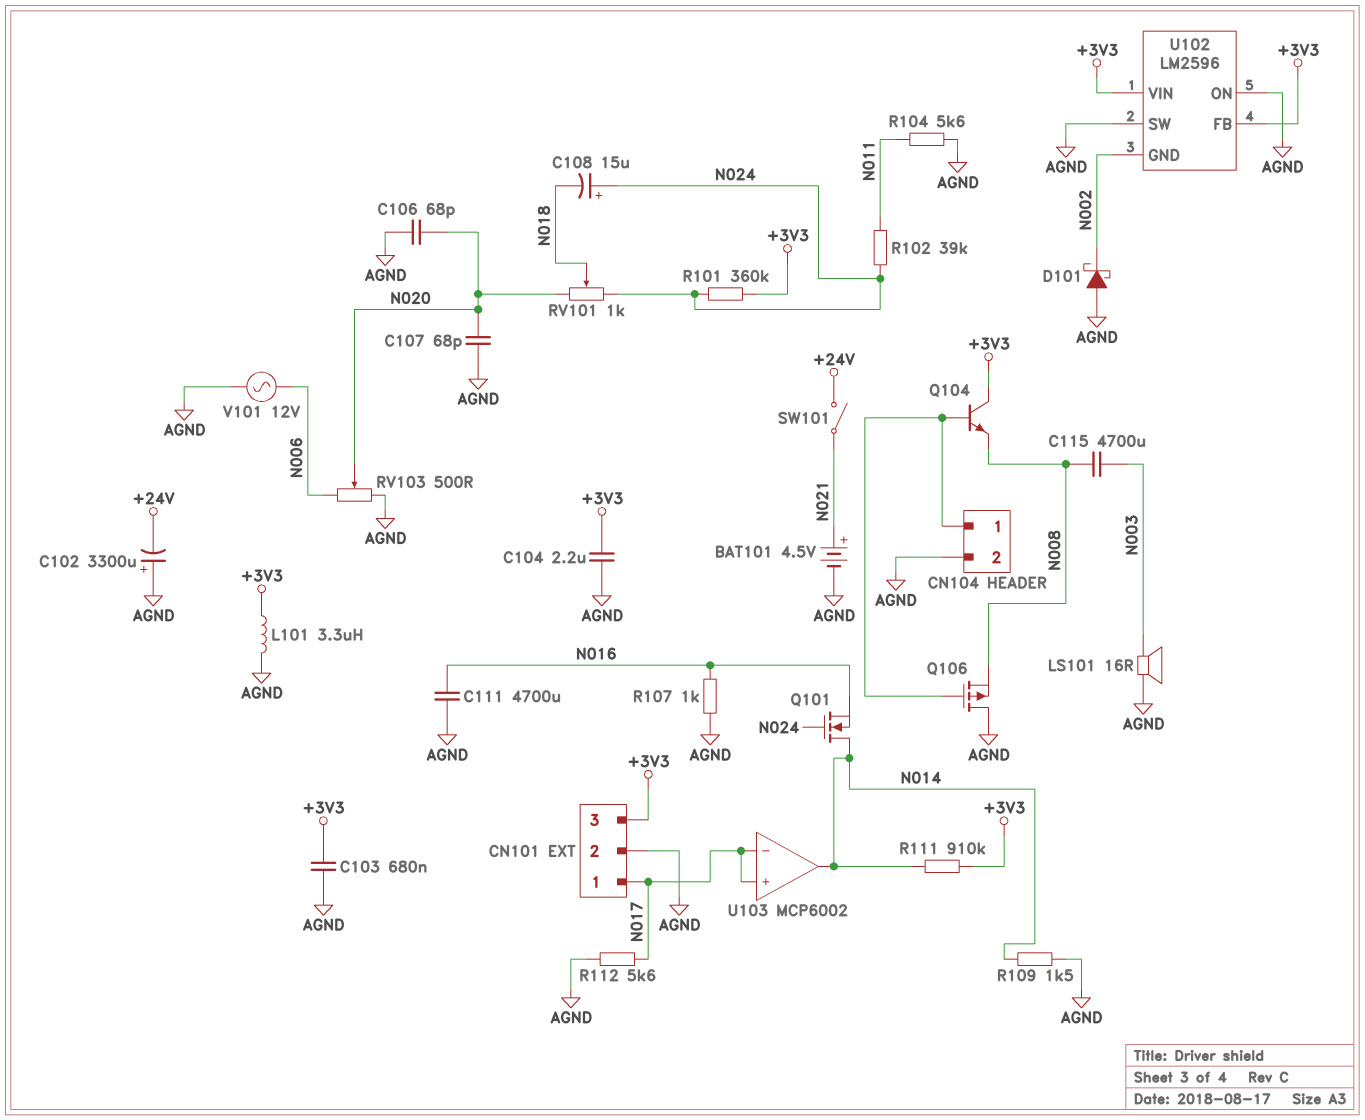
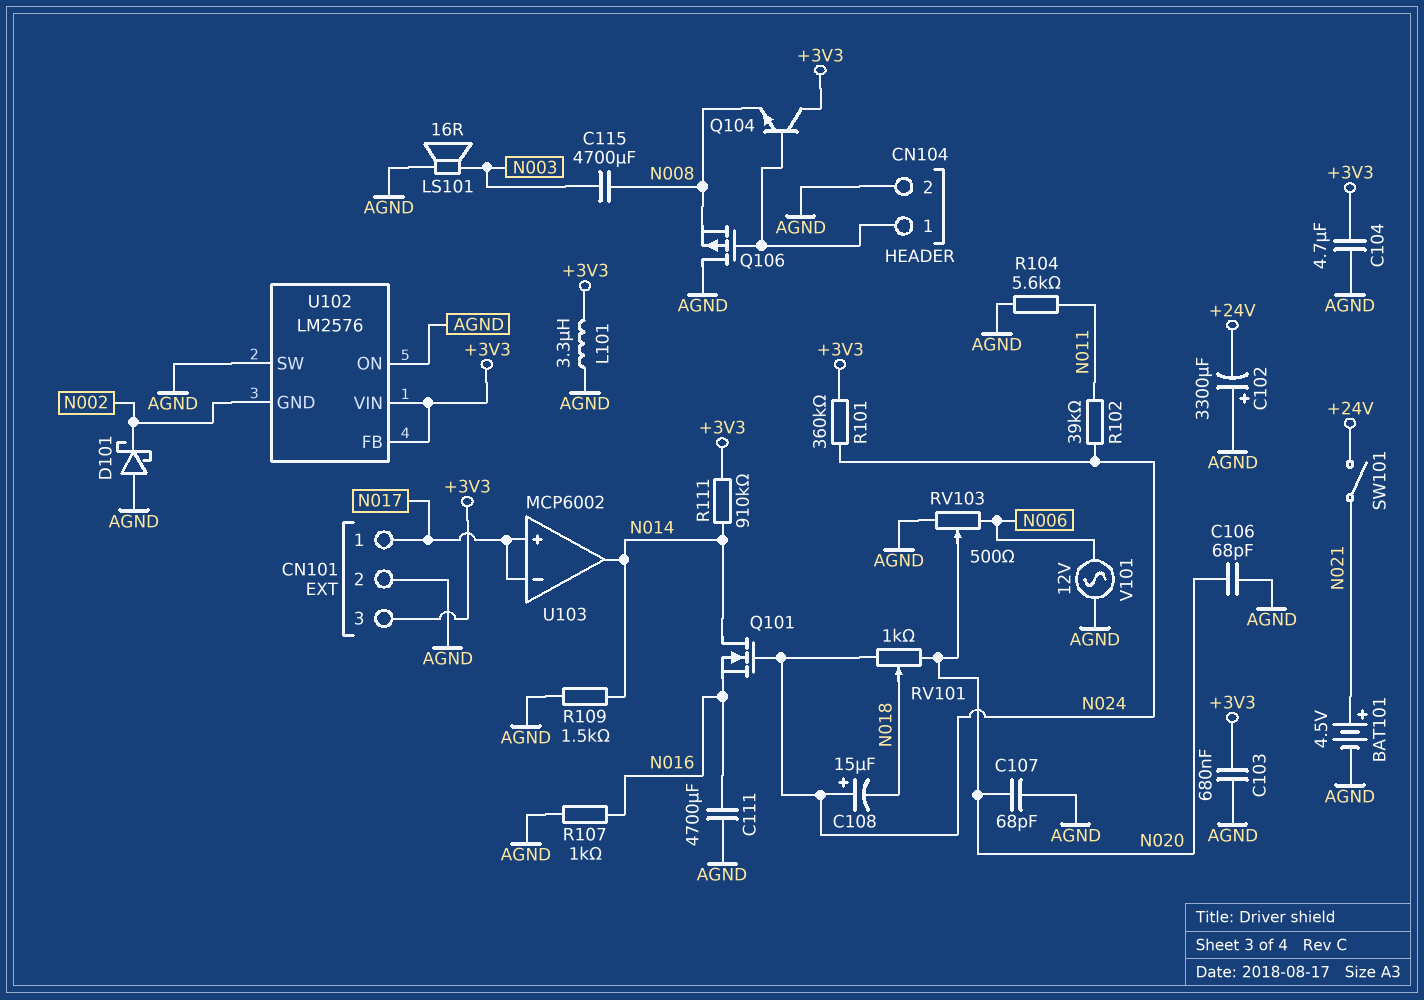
C104: 2.2uF (+3V3, AGND) -> 4.7uF (+3V3, AGND)
R112: 5.6k (AGND, N017) -> none
U102: LM2596 -> LM2576

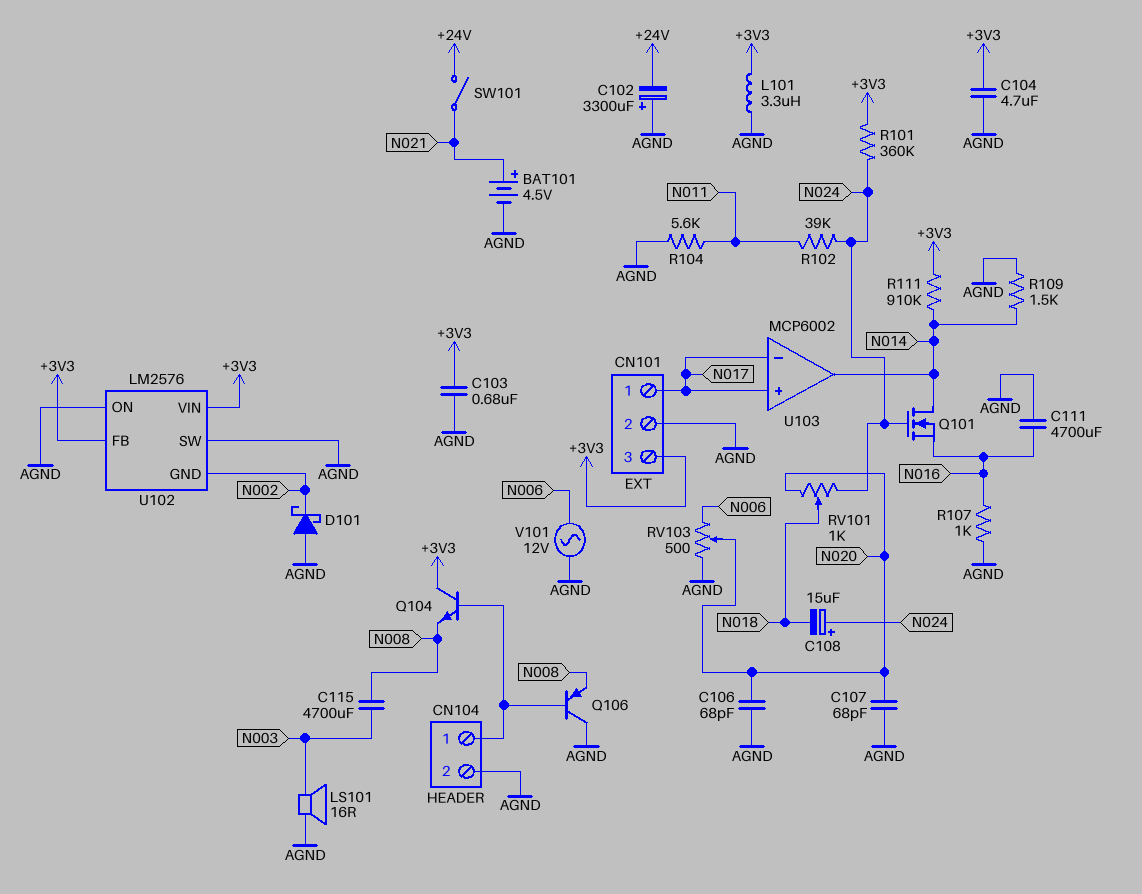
Q106: PMOS (G CN104/1, D AGND, S N008) -> PNP (B CN104/1, C AGND, E N008)

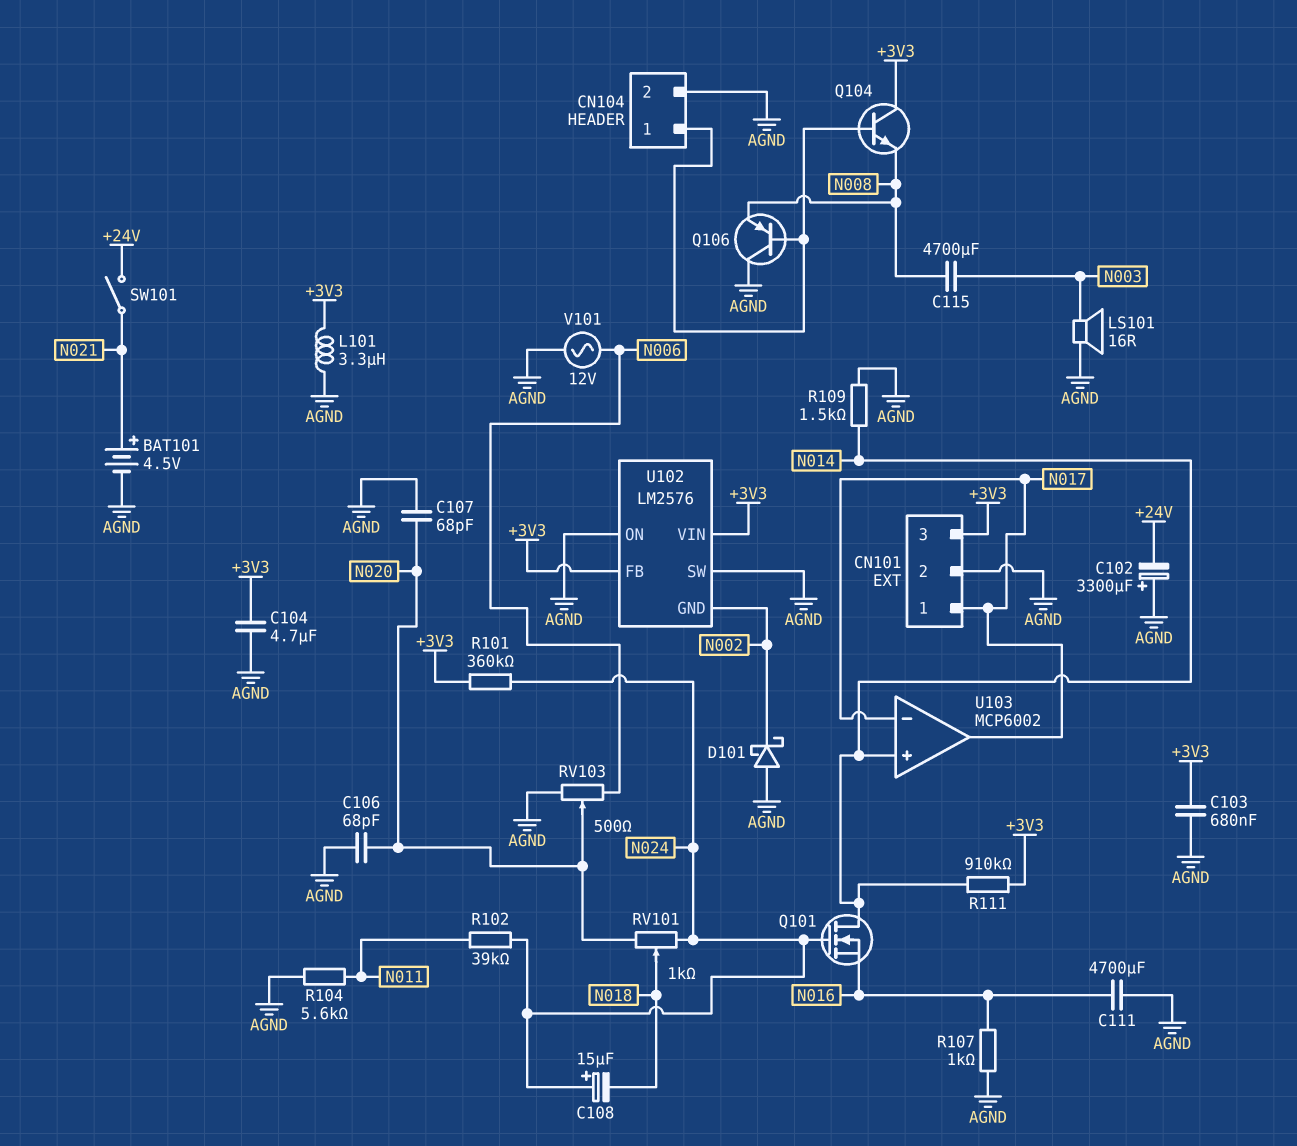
U103 pin in+: N017 -> N014
U103 pin out: N014 -> N017

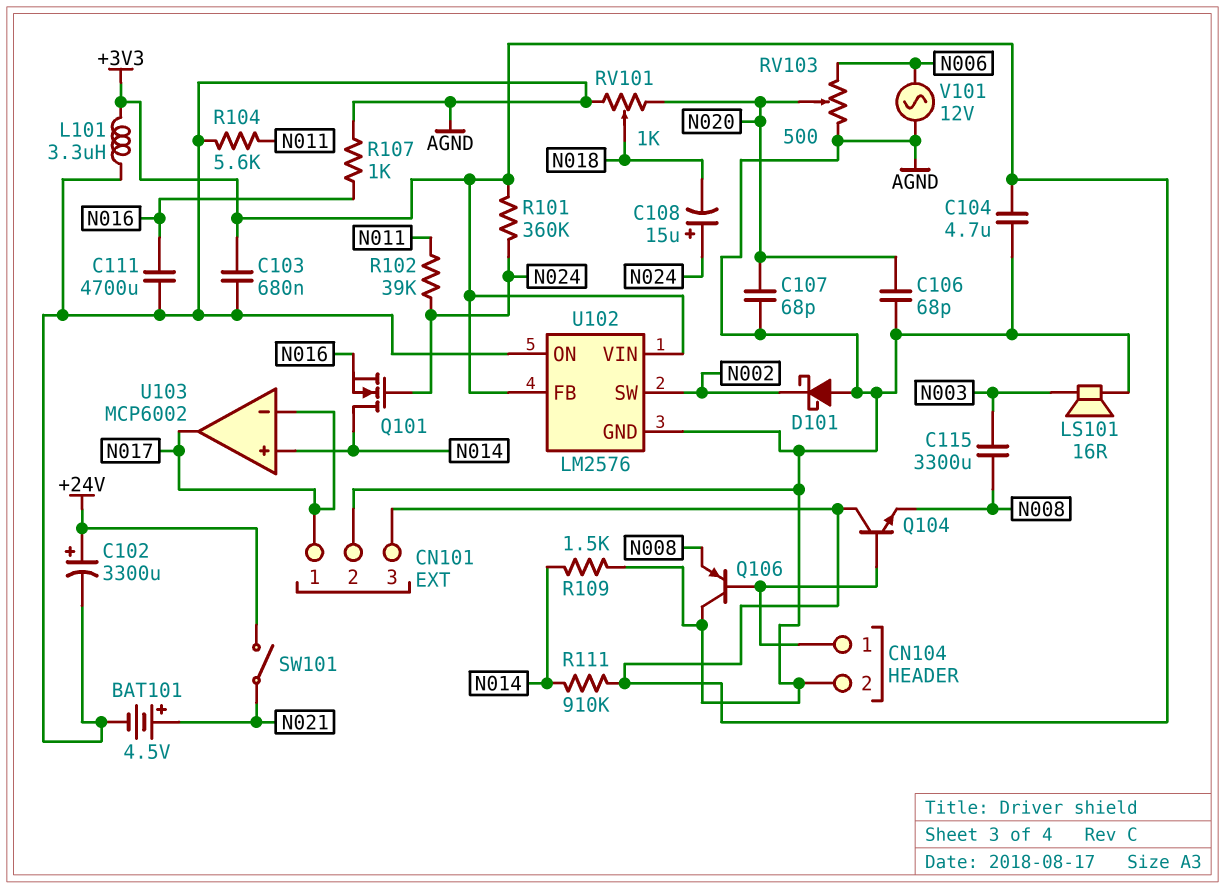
C102: 3300uF (plus AGND, minus +24V) -> 3300uF (plus +24V, minus AGND)
C115: 4700uF (N003, N008) -> 3300uF (N003, N008)
RV101: 1k (N020, N024, wiper N018) -> 1k (AGND, N020, wiper N018)
U102 pin GND: N002 -> AGND
U102 pin SW: AGND -> N002

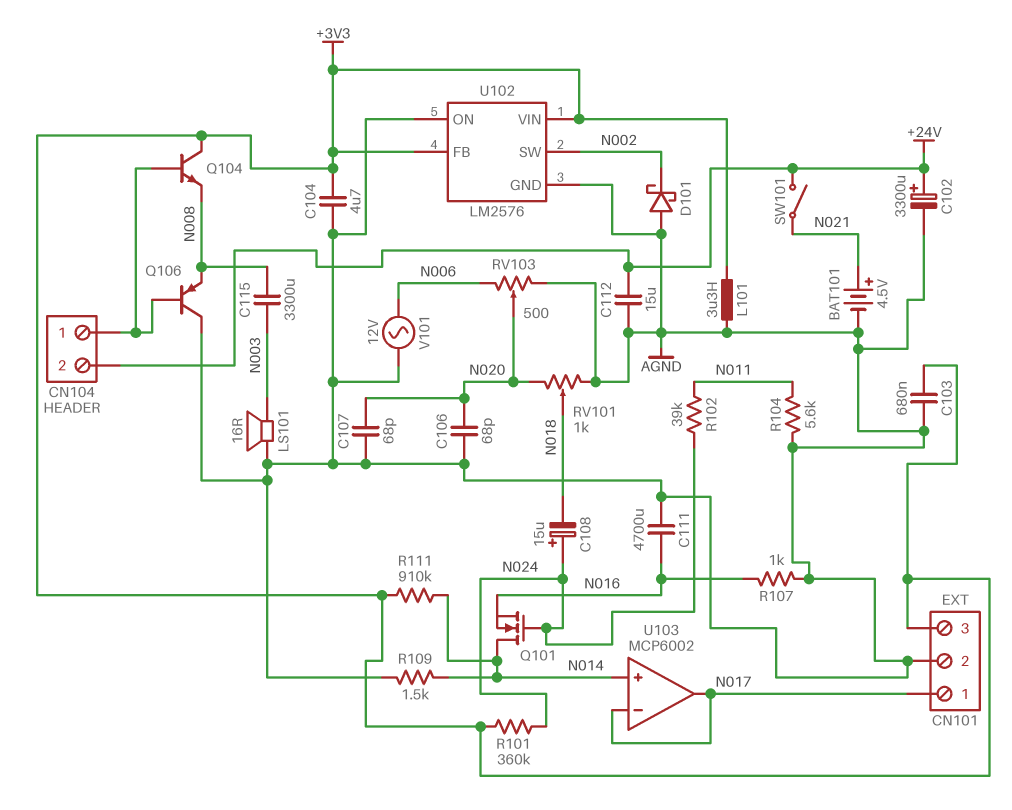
C112: none -> 15uF (+24V, AGND)
CN104 pin 2: AGND -> +24V

